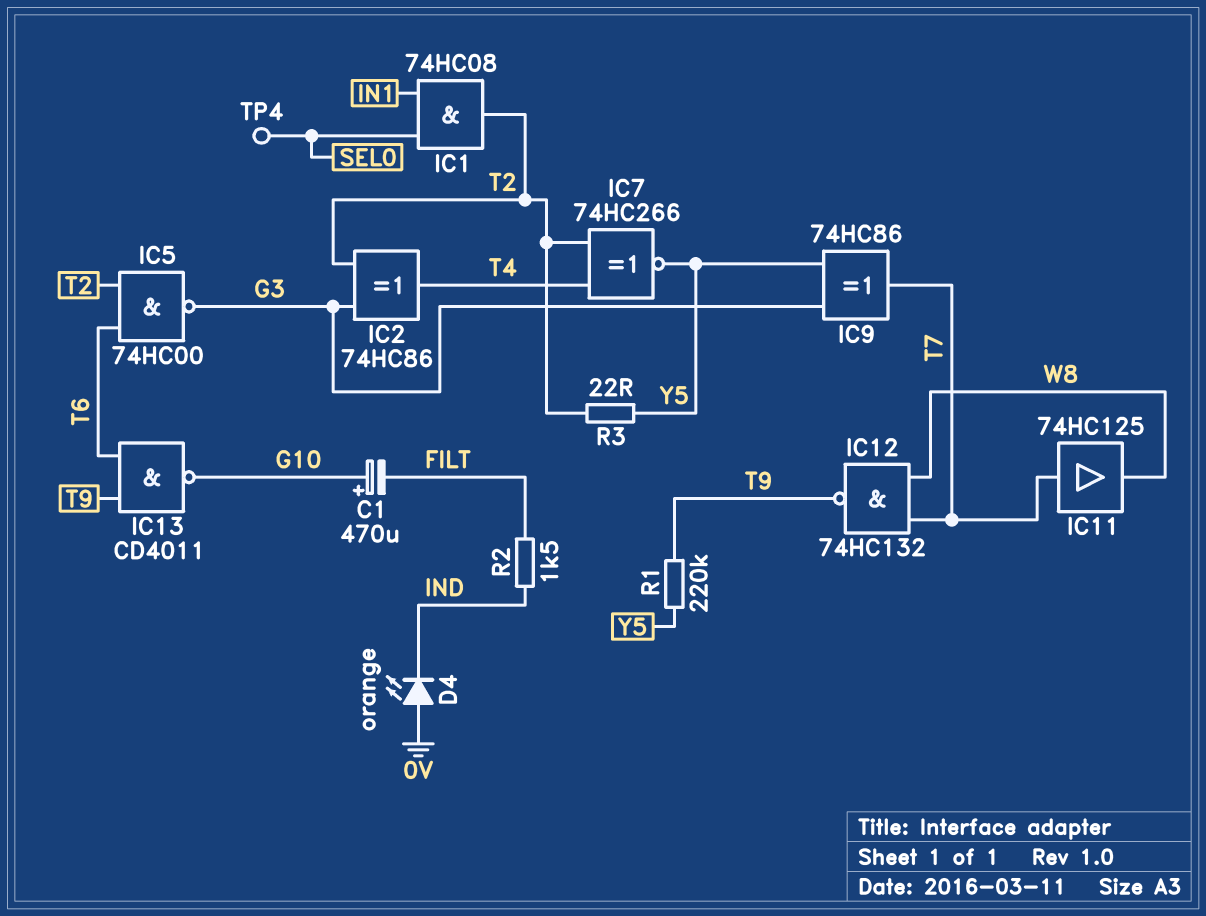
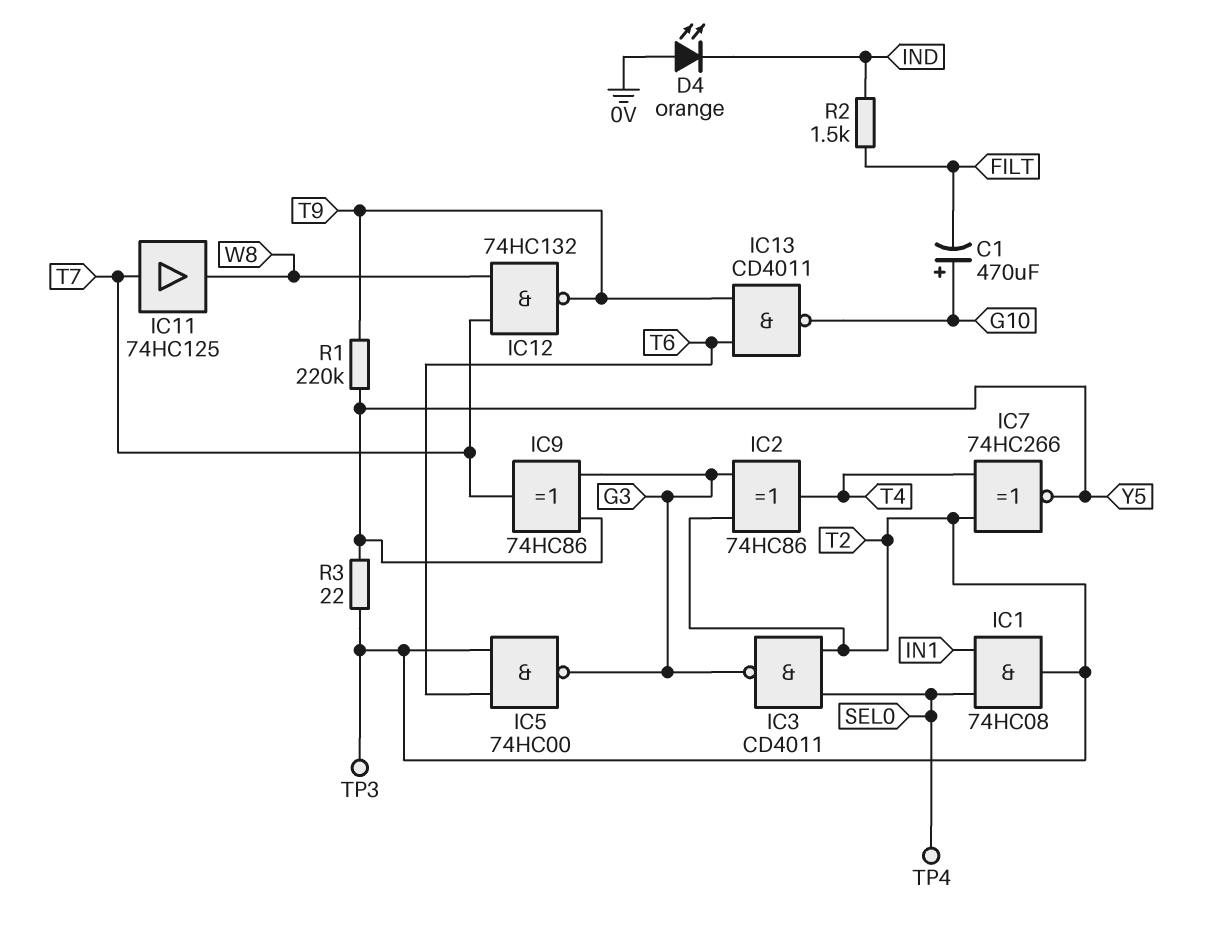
IC3: none -> NAND CD4011 (in SEL0, in T2, out G3)
TP3: none -> test point (T2)

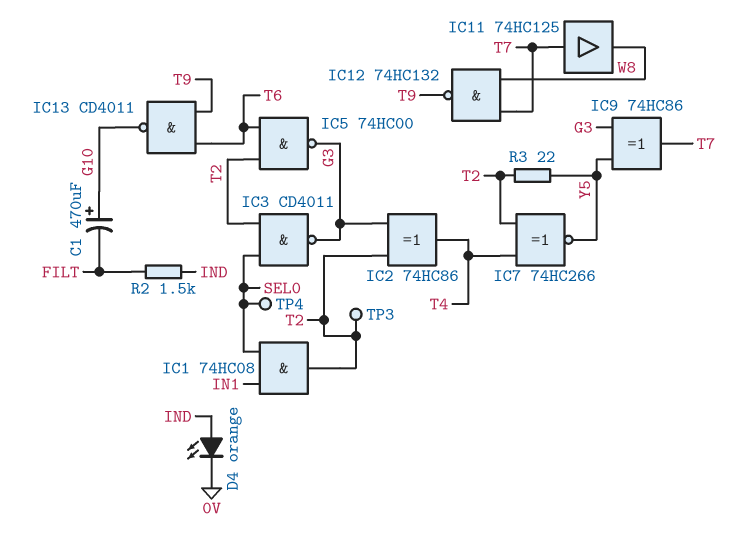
D4: LED orange (A 0V, K IND) -> LED orange (A IND, K 0V)
R1: 220k (T9, Y5) -> none

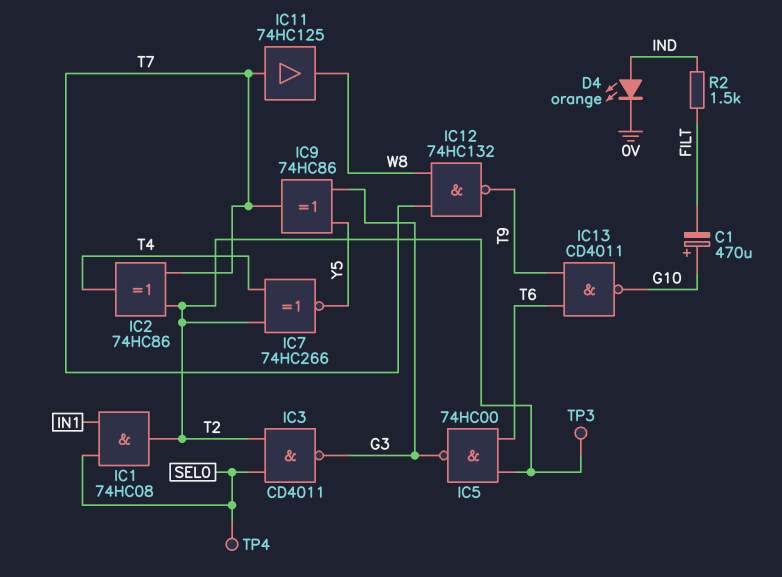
IC2: XOR 74HC86 (in G3, in T2, out T4) -> XOR 74HC86 (in T2, in T7, out T4)
R3: 22 (T2, Y5) -> none

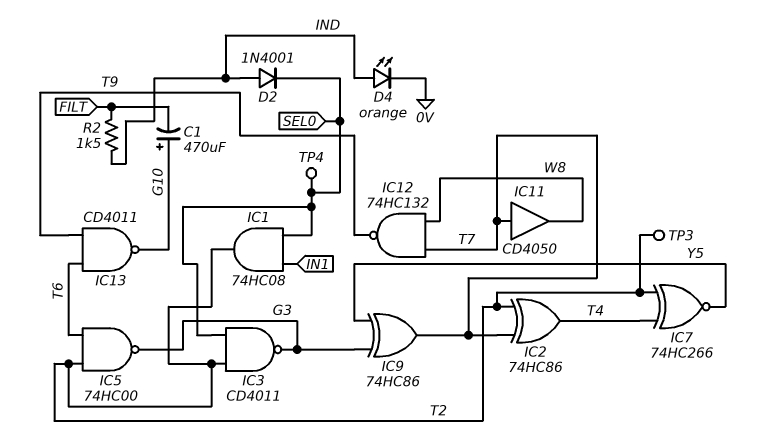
D2: none -> diode 1N4001 (A IND, K SEL0)
IC11: buffer 74HC125 (in T7, out W8) -> buffer CD4050 (in T7, out W8)

